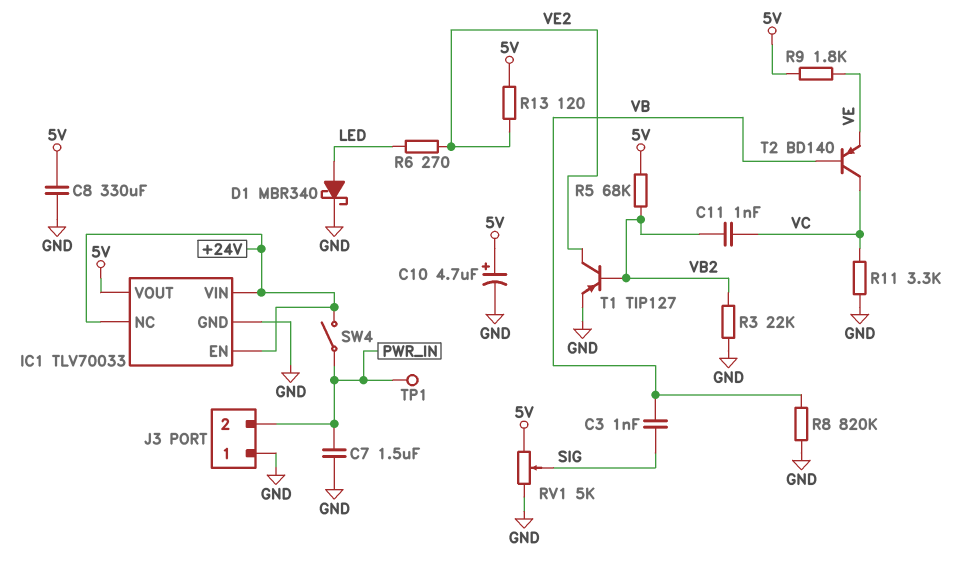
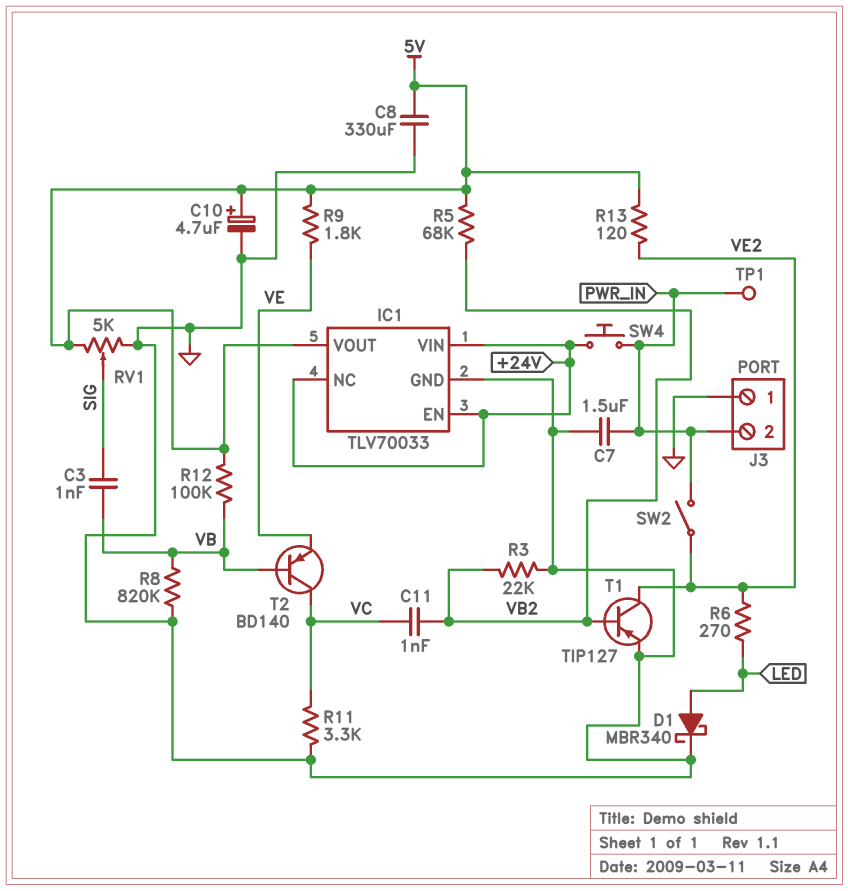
R12: none -> 100k (5V, VB)
SW2: none -> switch (PWR_IN, VE2)
SW4: switch (+24V, PWR_IN) -> button (+24V, PWR_IN)

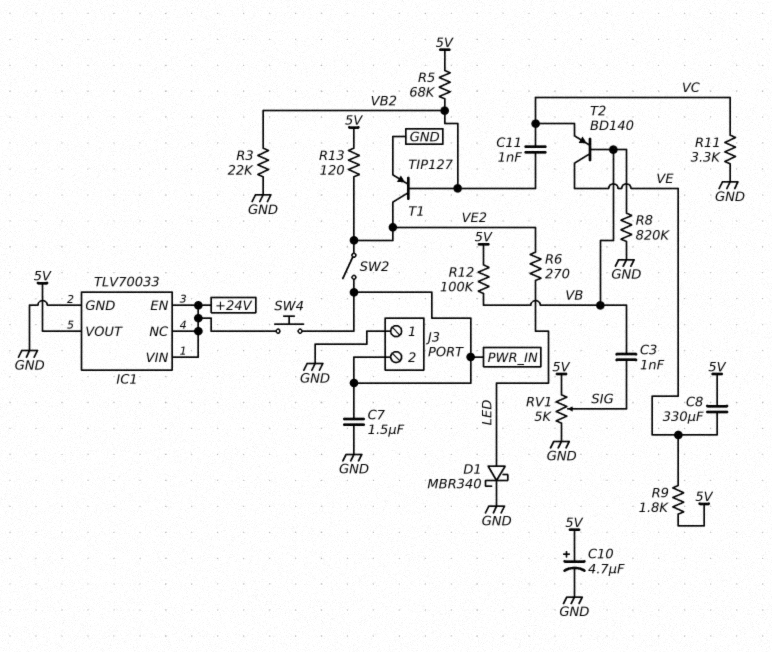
C8: 330uF (5V, GND) -> 330uF (5V, VE)
T2: PNP BD140 (B VB, C VC, E VE) -> PNP BD140 (B VB, C VE, E VC)
TP1: test point (PWR_IN) -> none

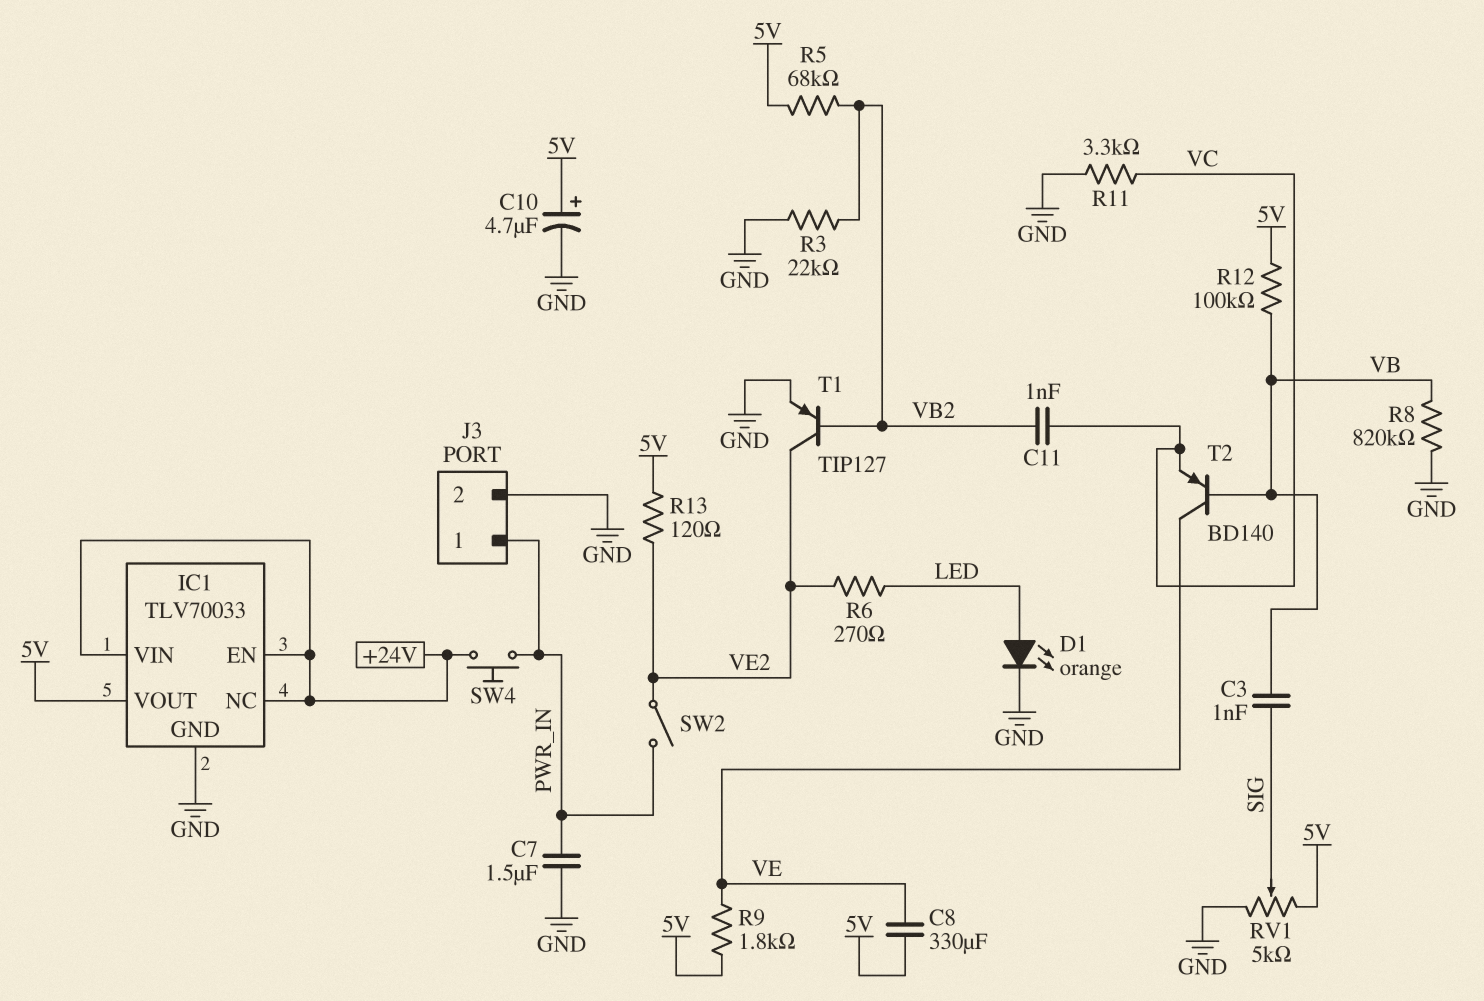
D1: schottky MBR340 (A LED, K GND) -> LED orange (A LED, K GND)
J3 pin 1: GND -> PWR_IN
J3 pin 2: PWR_IN -> GND

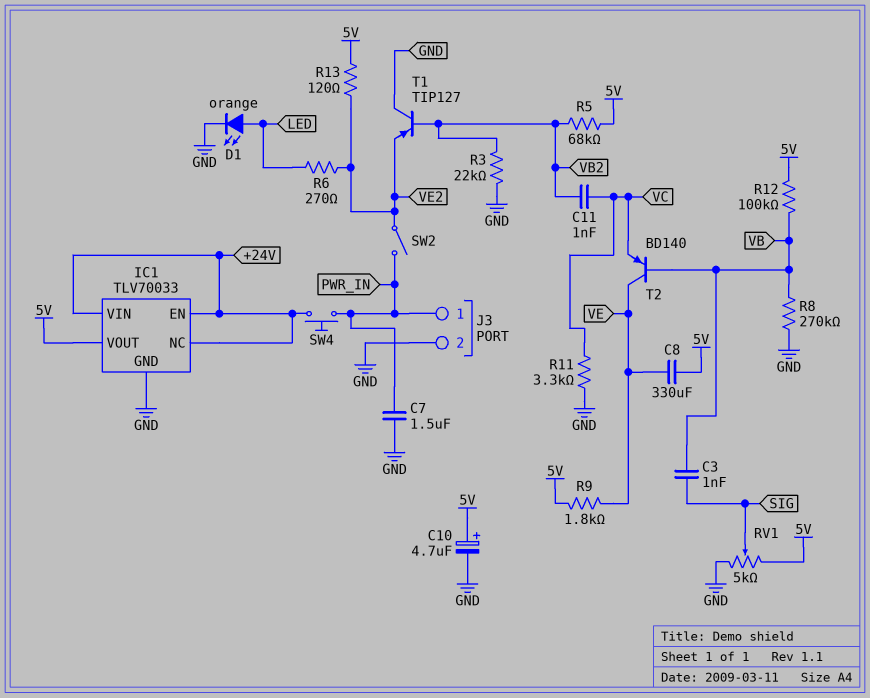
R8: 820k (GND, VB) -> 270k (GND, VB)
T1: PNP TIP127 (B VB2, C VE2, E GND) -> PNP TIP127 (B VB2, C GND, E VE2)

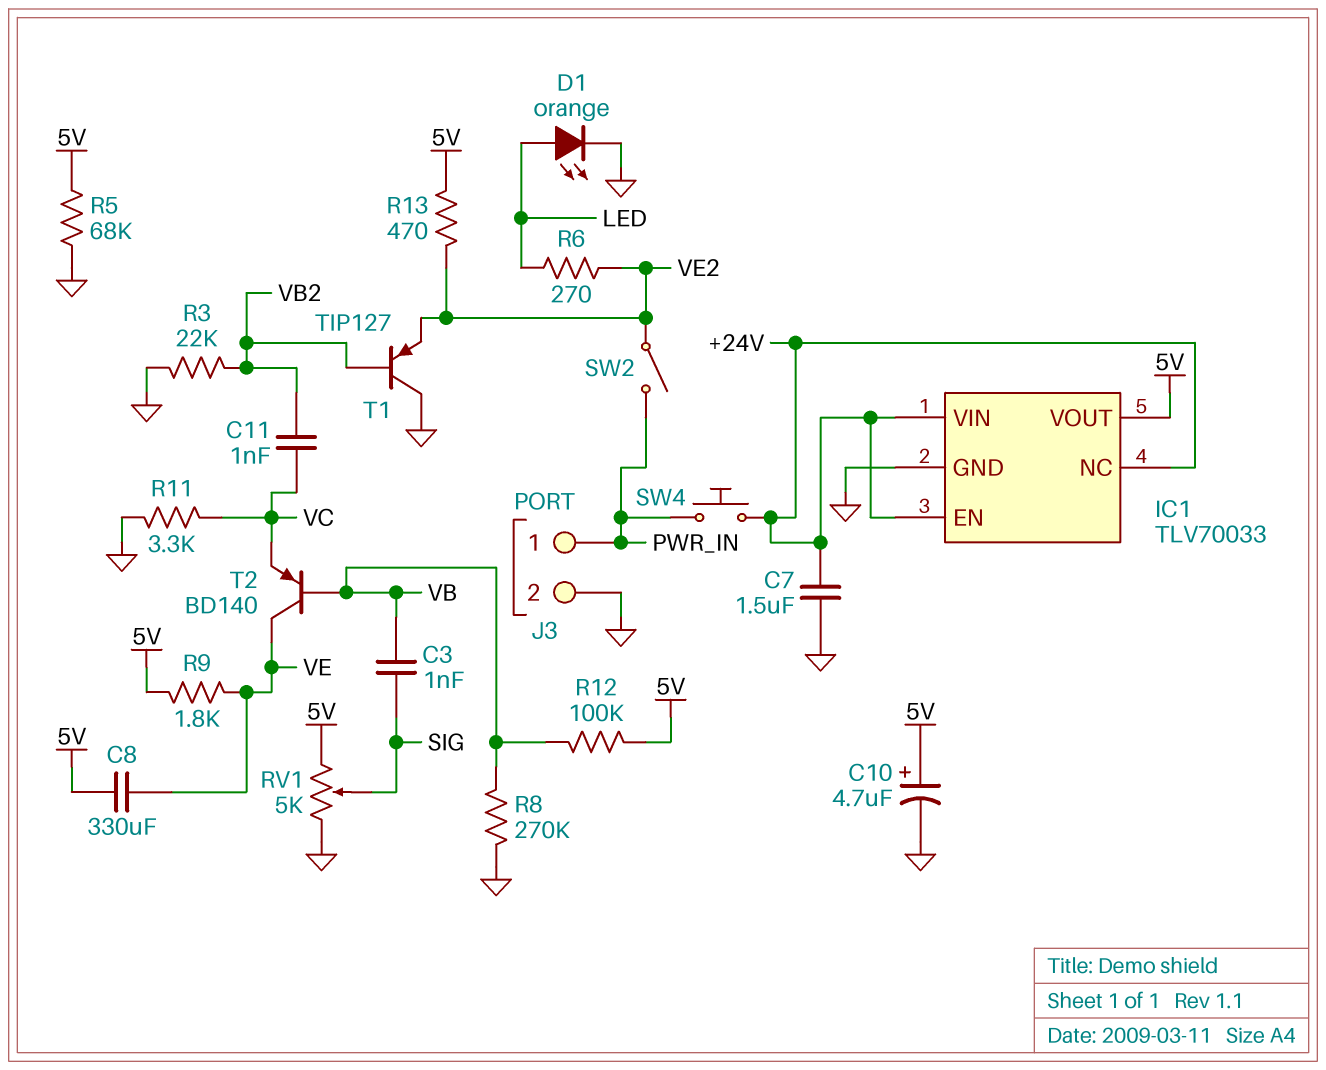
C7: 1.5uF (GND, PWR_IN) -> 1.5uF (+24V, GND)
R5: 68k (5V, VB2) -> 68k (5V, GND)
R13: 120 (5V, VE2) -> 470 (5V, VE2)

